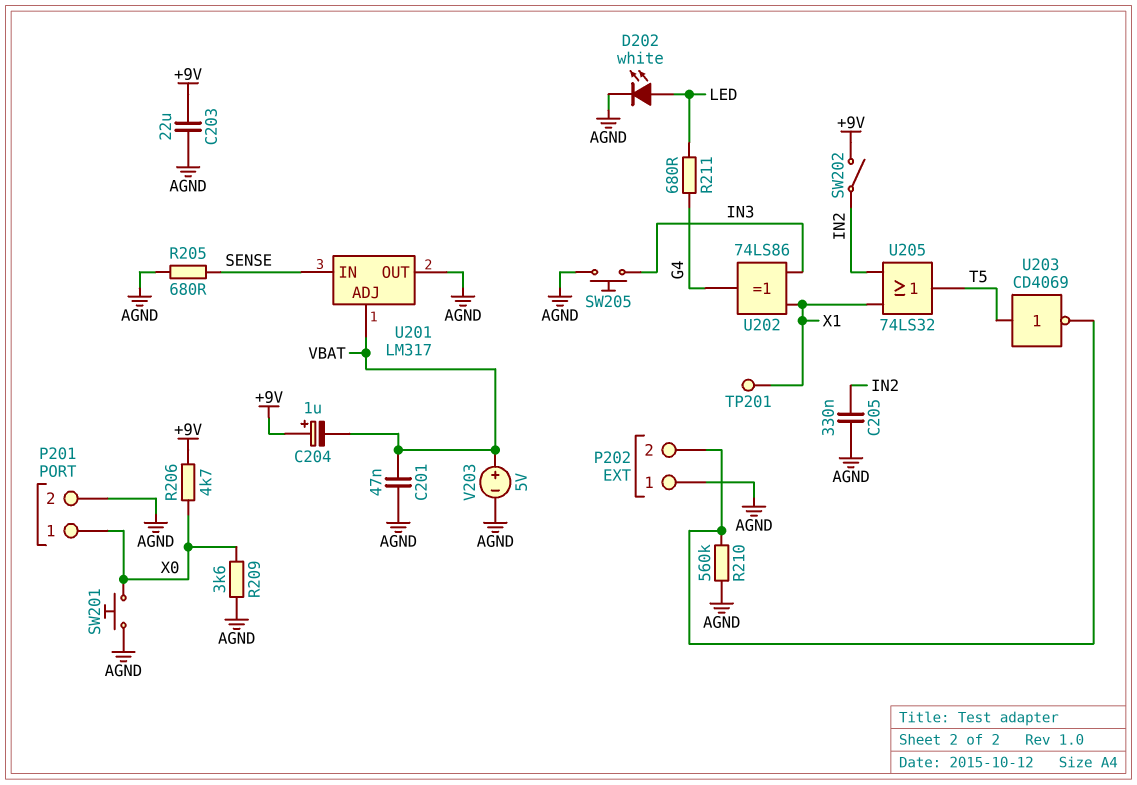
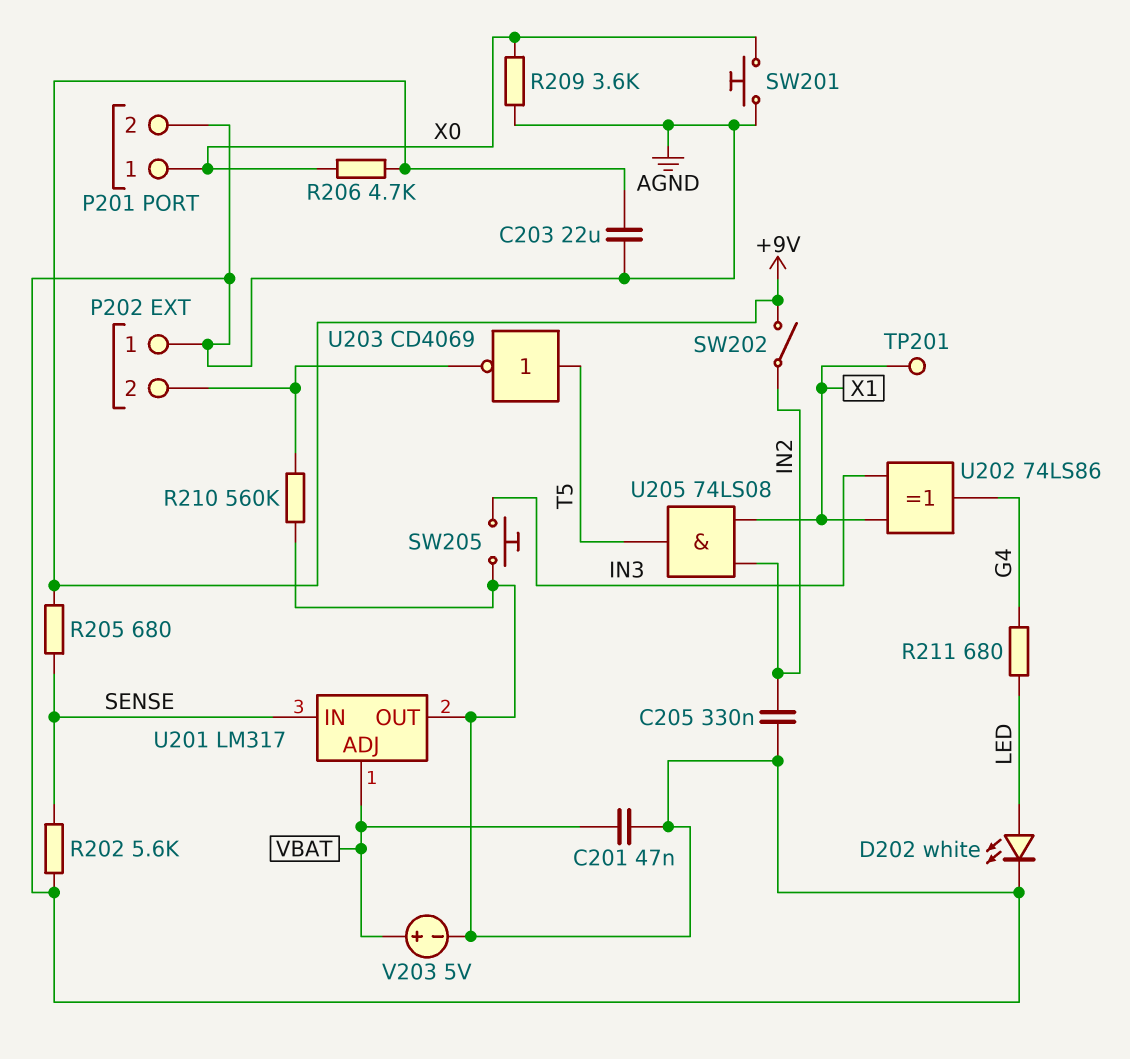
C204: 1uF (plus +9V, minus VBAT) -> none
R202: none -> 5.6k (AGND, SENSE)
R205: 680 (AGND, SENSE) -> 680 (+9V, SENSE)
U205: OR 74LS32 (in IN2, in X1, out T5) -> AND 74LS08 (in IN2, in X1, out T5)

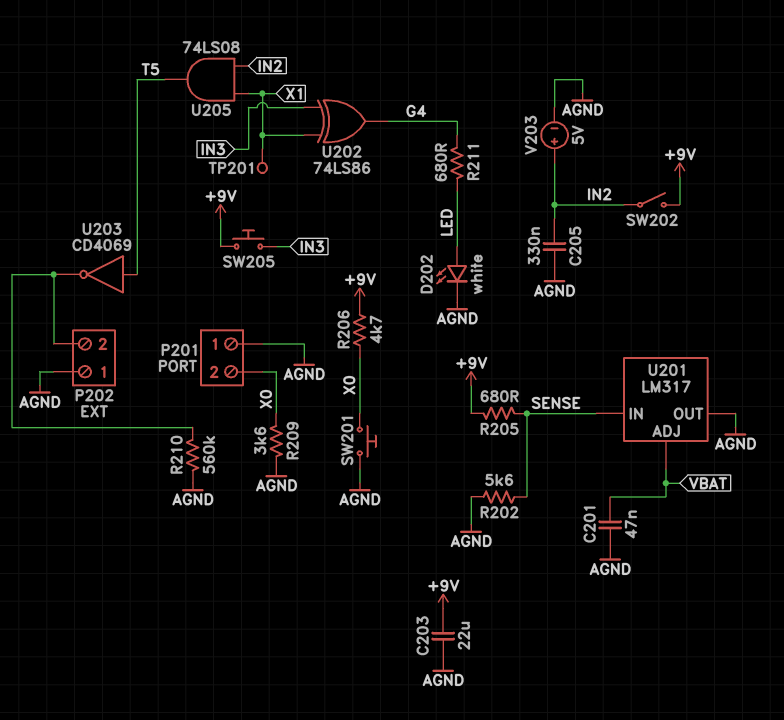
P201 pin 1: X0 -> AGND
P201 pin 2: AGND -> X0
SW205: button (AGND, IN3) -> button (+9V, IN3)
V203: 5V (plus VBAT, minus AGND) -> 5V (plus IN2, minus AGND)

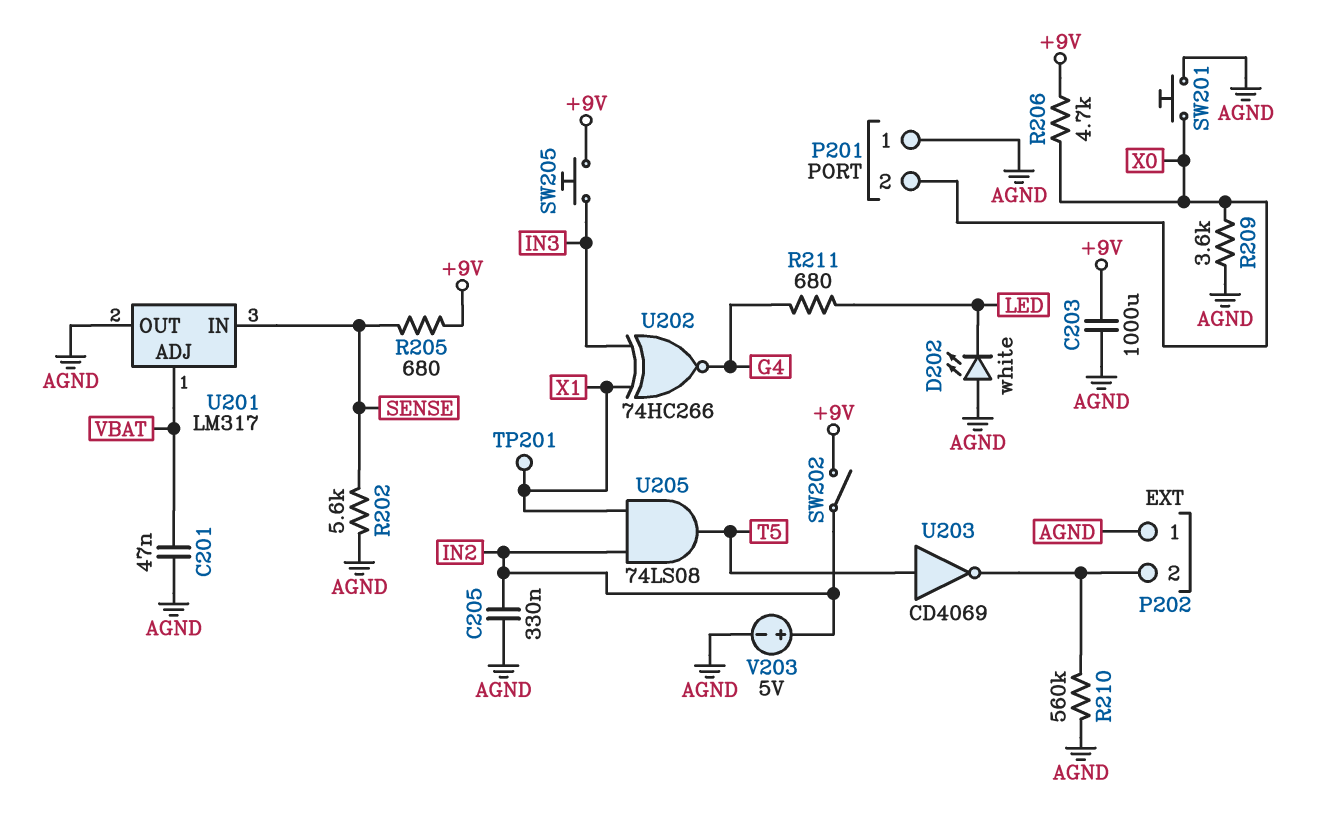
C203: 22uF (+9V, AGND) -> 1000uF (+9V, AGND)
D202: LED white (A LED, K AGND) -> LED white (A AGND, K LED)
U202: XOR 74LS86 (in IN3, in X1, out G4) -> XNOR 74HC266 (in IN3, in X1, out G4)

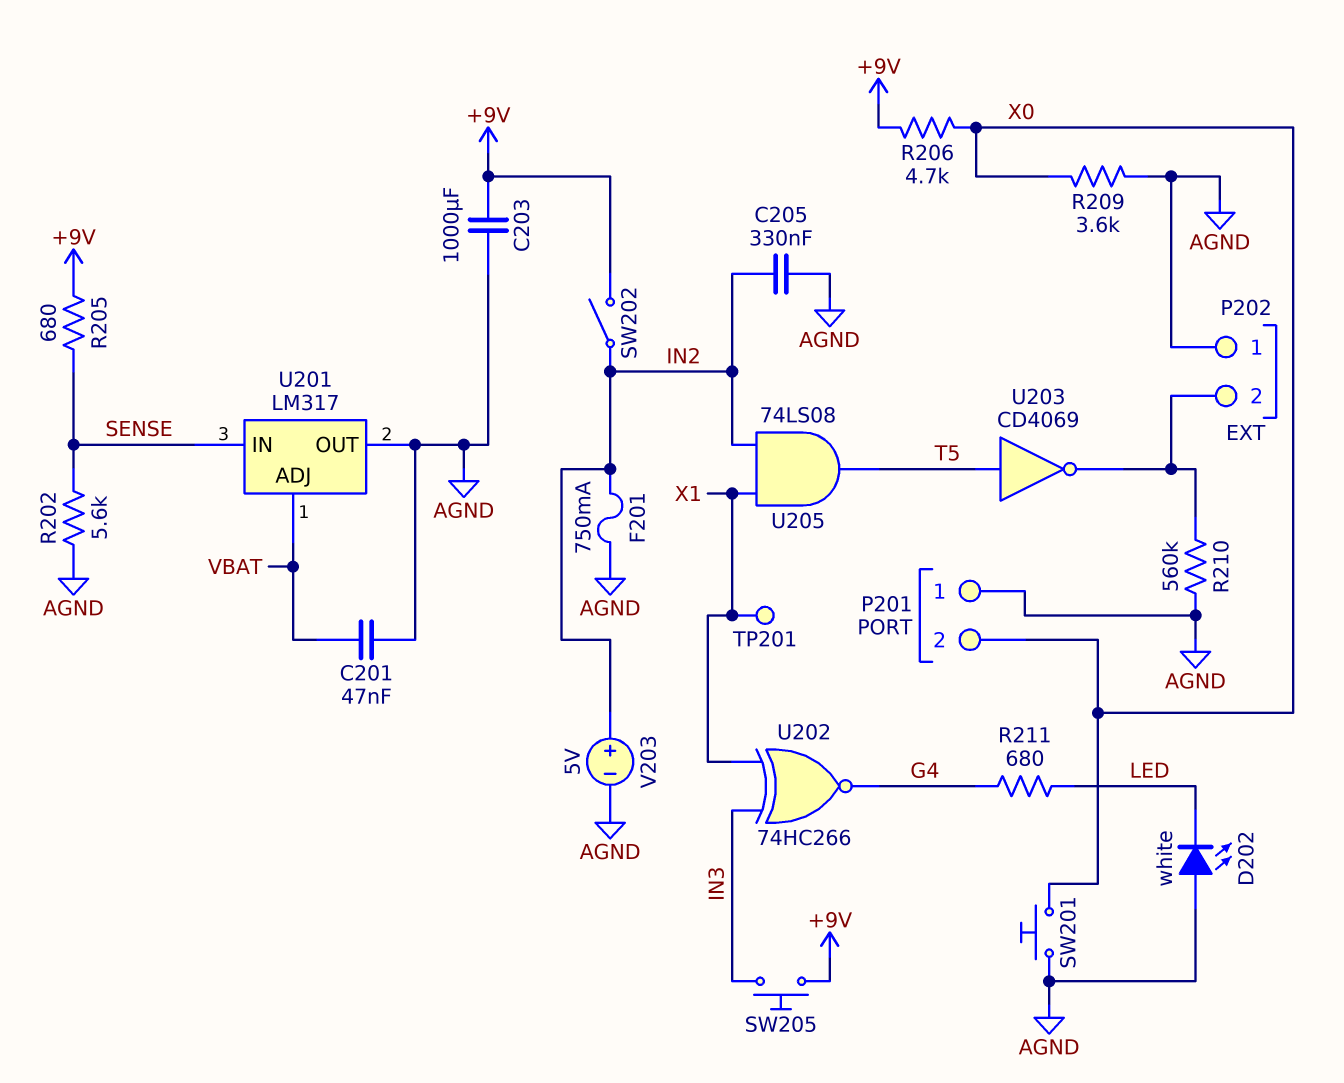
F201: none -> 750mA (AGND, IN2)

